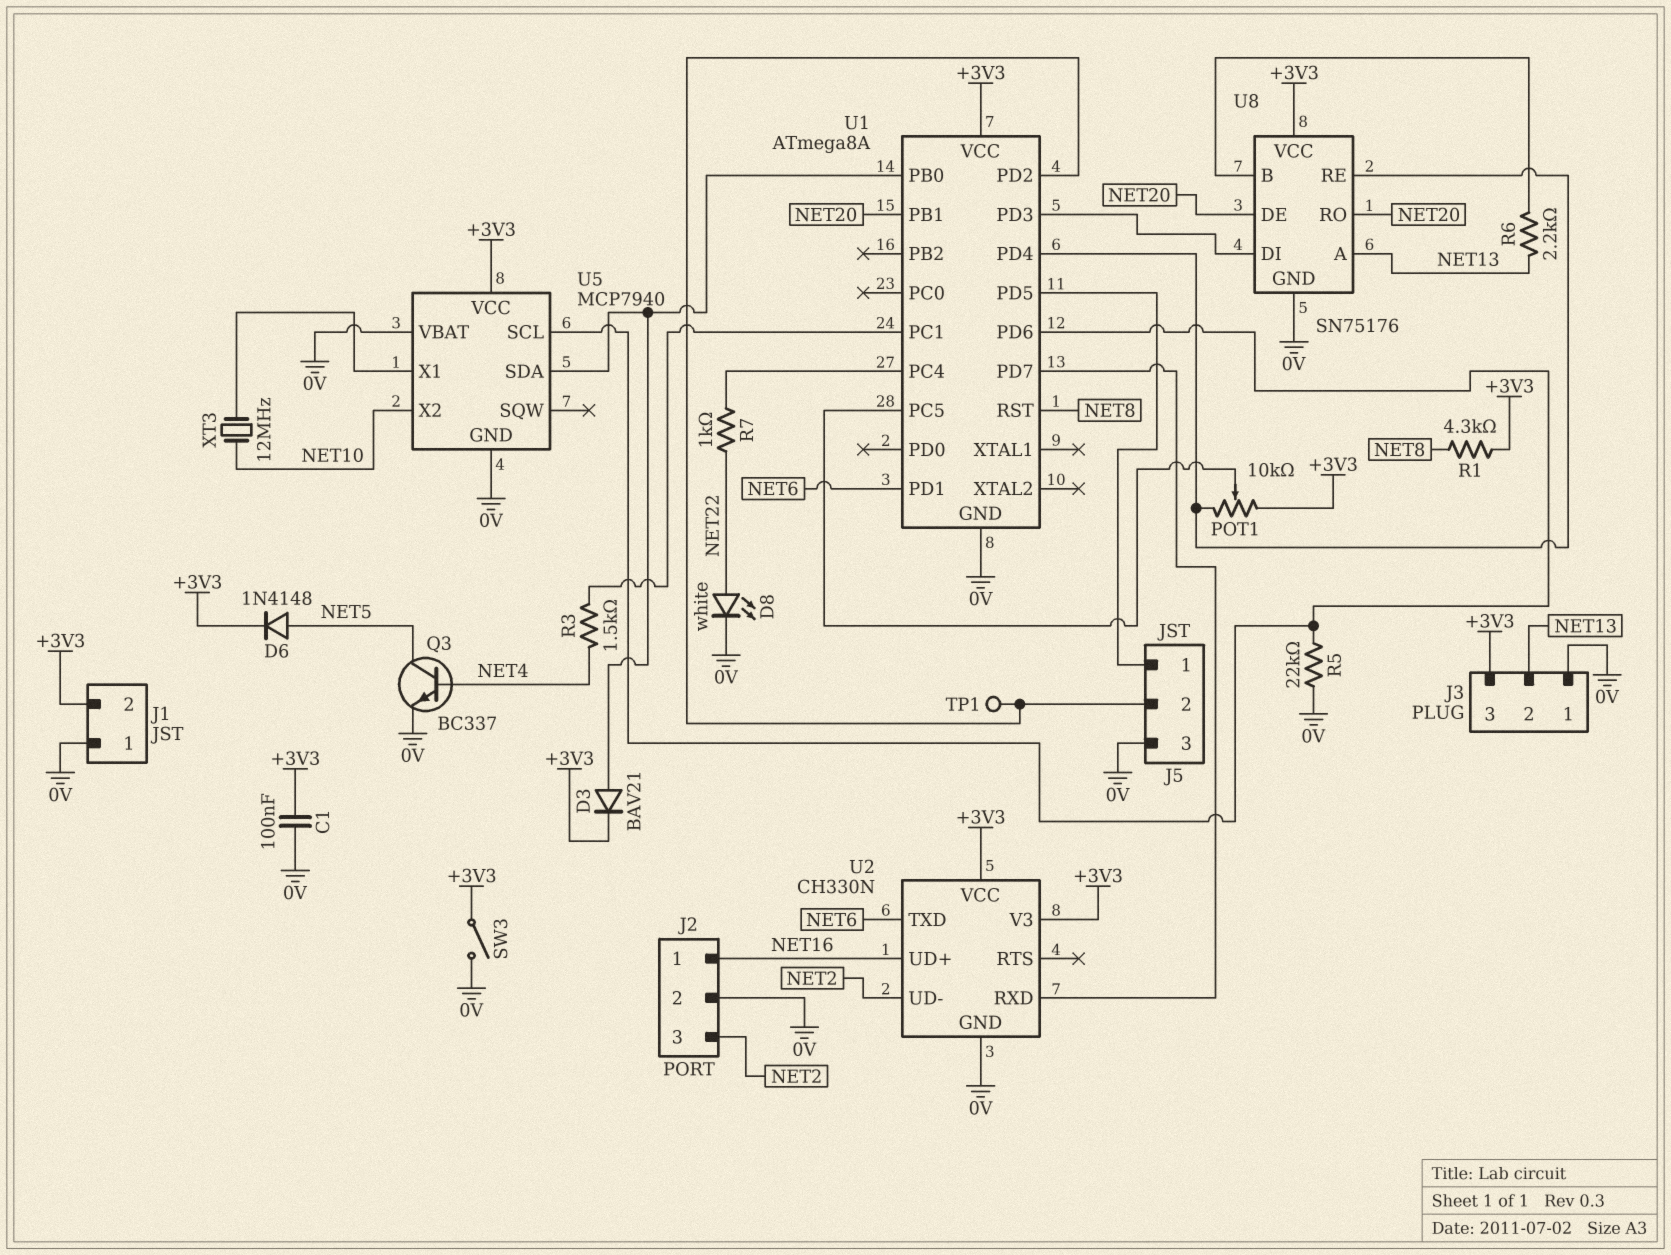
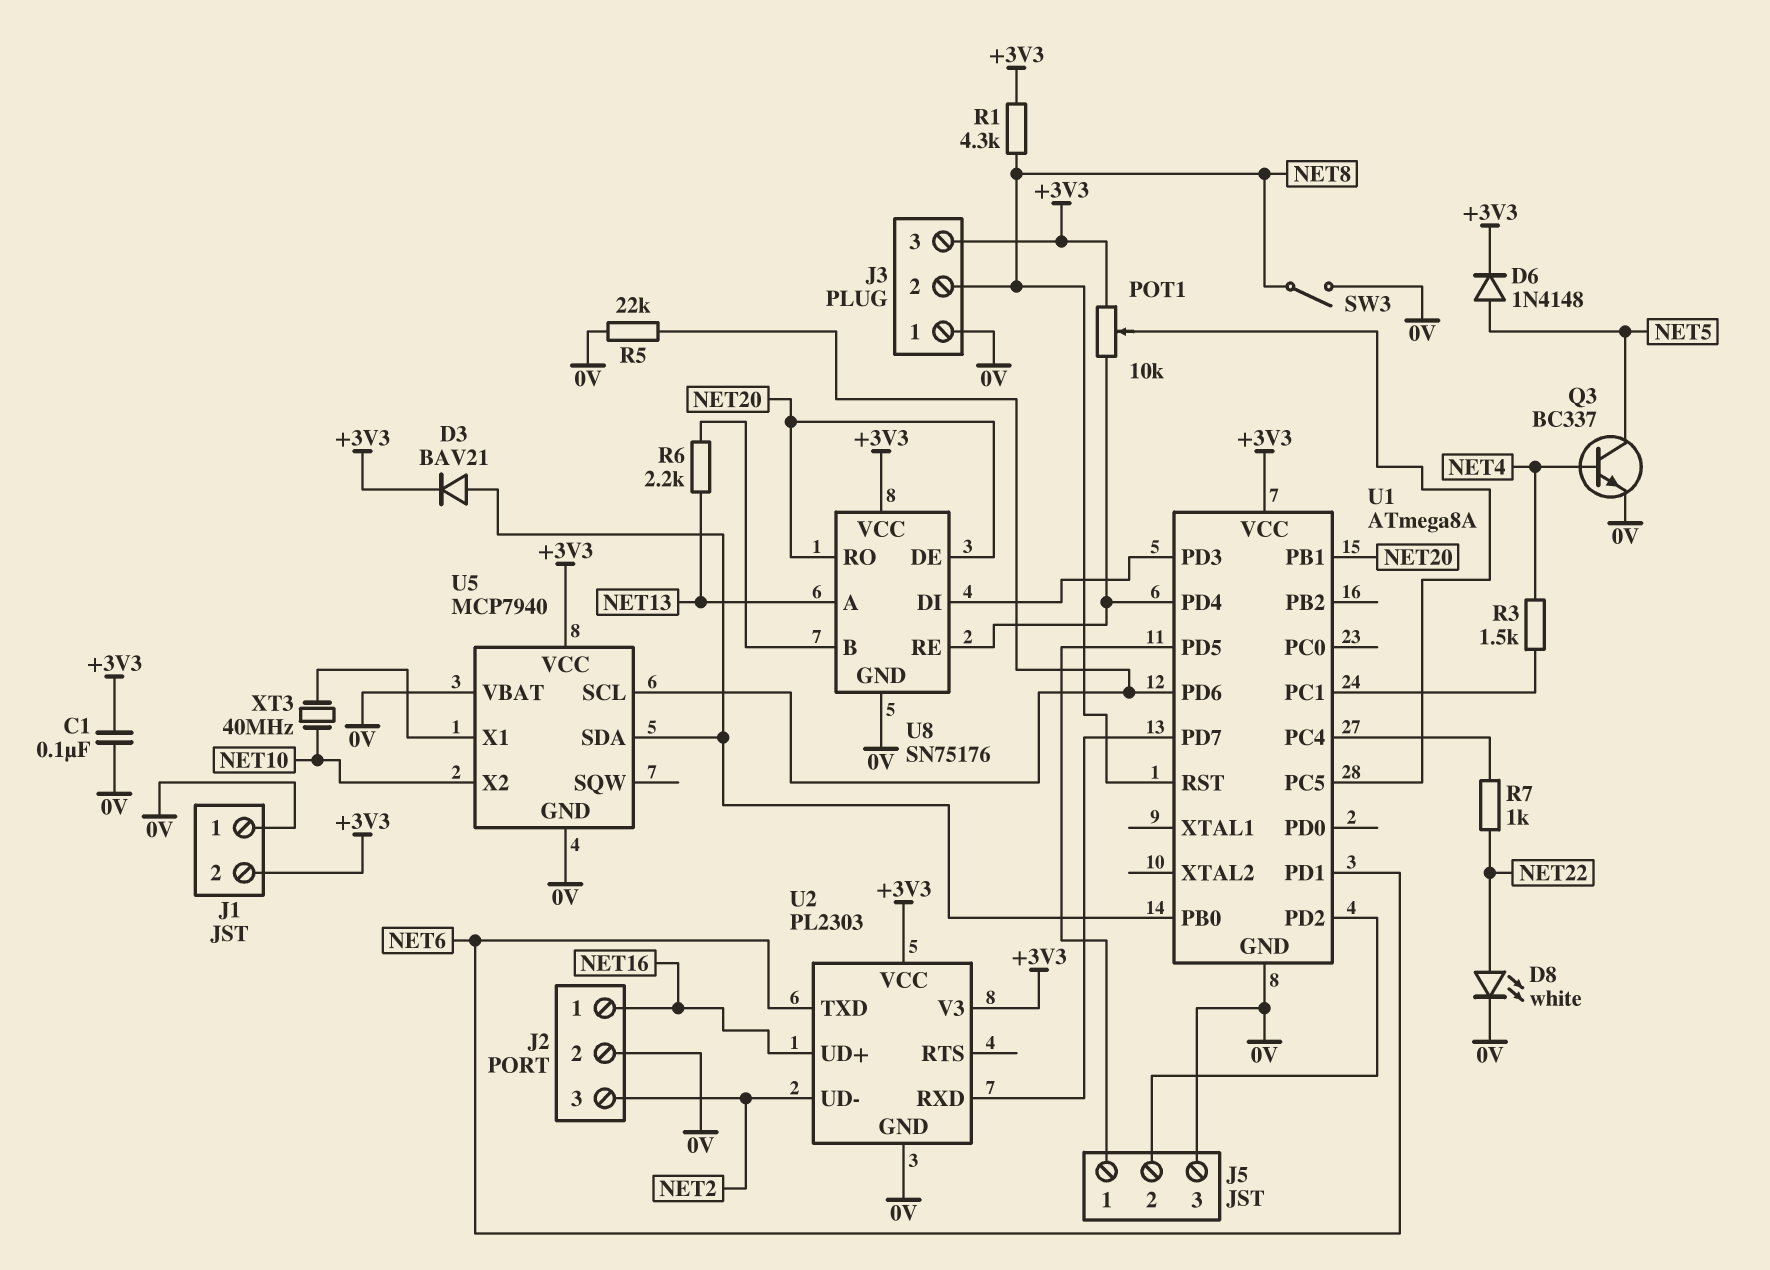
J3 pin 2: NET13 -> NET8
SW3: switch (+3V3, 0V) -> switch (0V, NET8)
TP1: test point (J5/2) -> none
U2: CH330N -> PL2303
XT3: 12MHz (NET10, U5/X1) -> 40MHz (NET10, U5/X1)

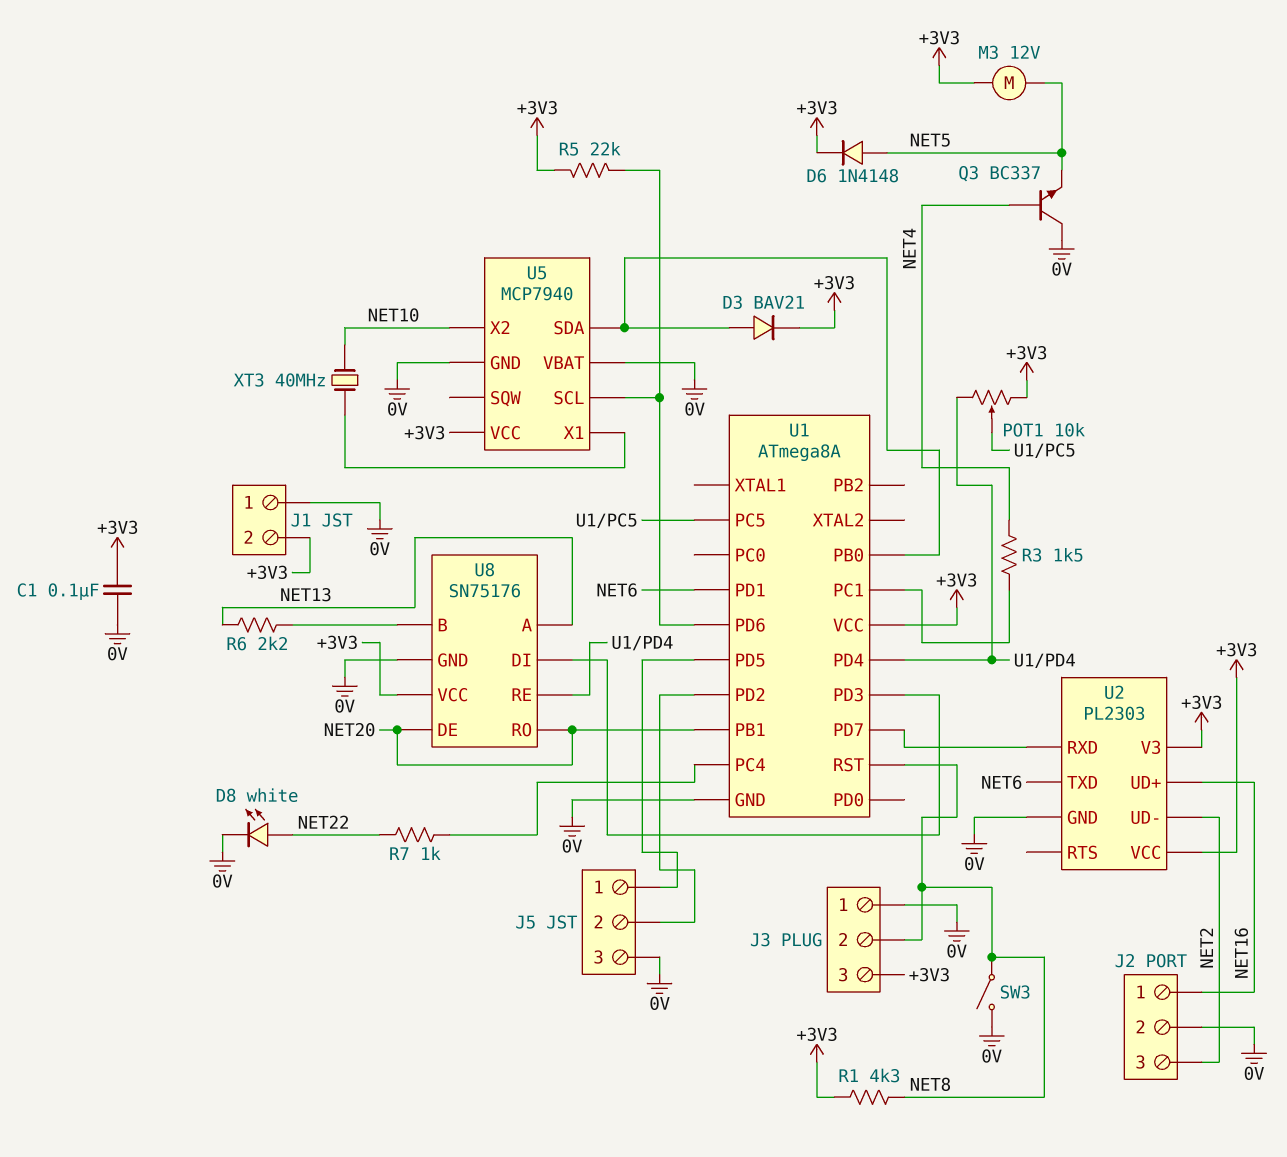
M3: none -> motor 12V (+3V3, NET5)
Q3: NPN BC337 (B NET4, C NET5, E 0V) -> NPN BC337 (B NET4, C 0V, E NET5)
R5: 22k (0V, U1/PD6) -> 22k (+3V3, U1/PD6)

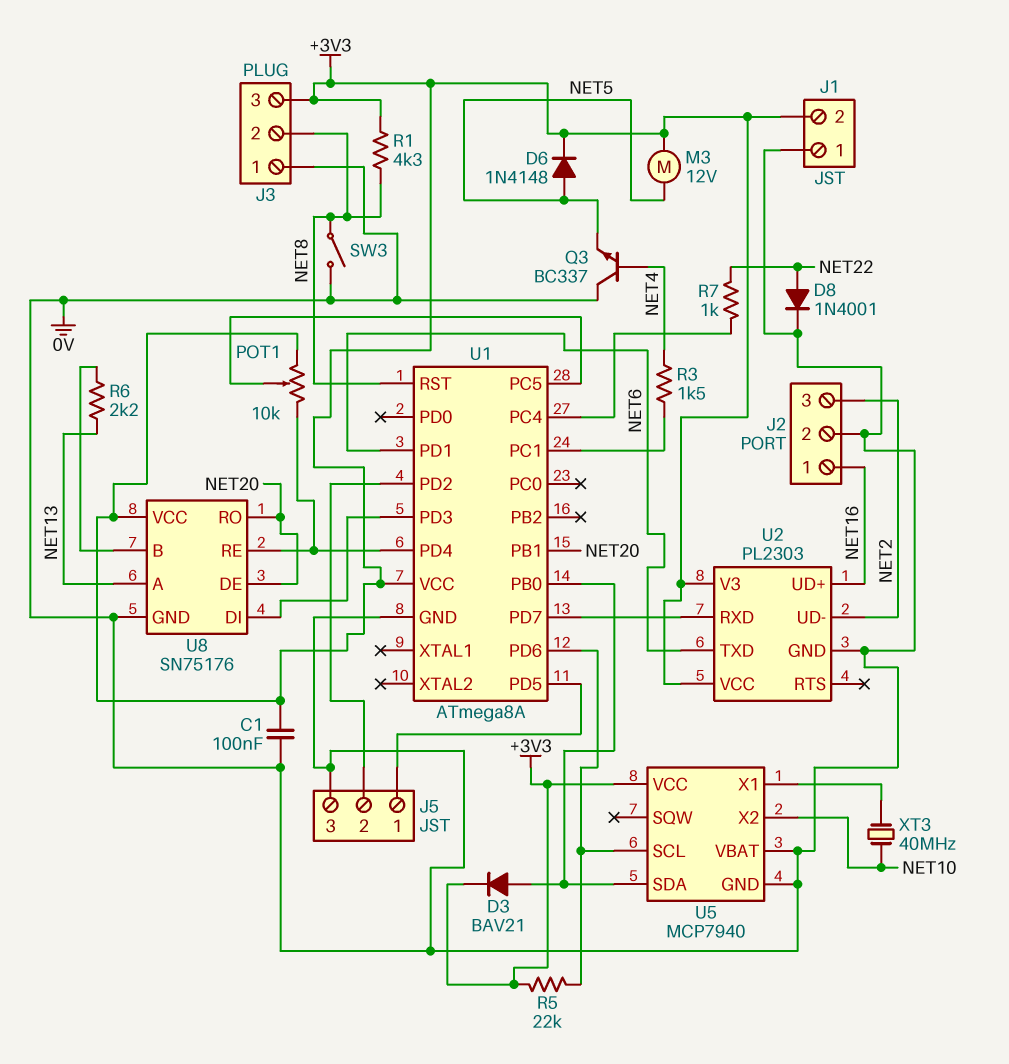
D8: LED white (A NET22, K 0V) -> diode 1N4001 (A NET22, K 0V)

